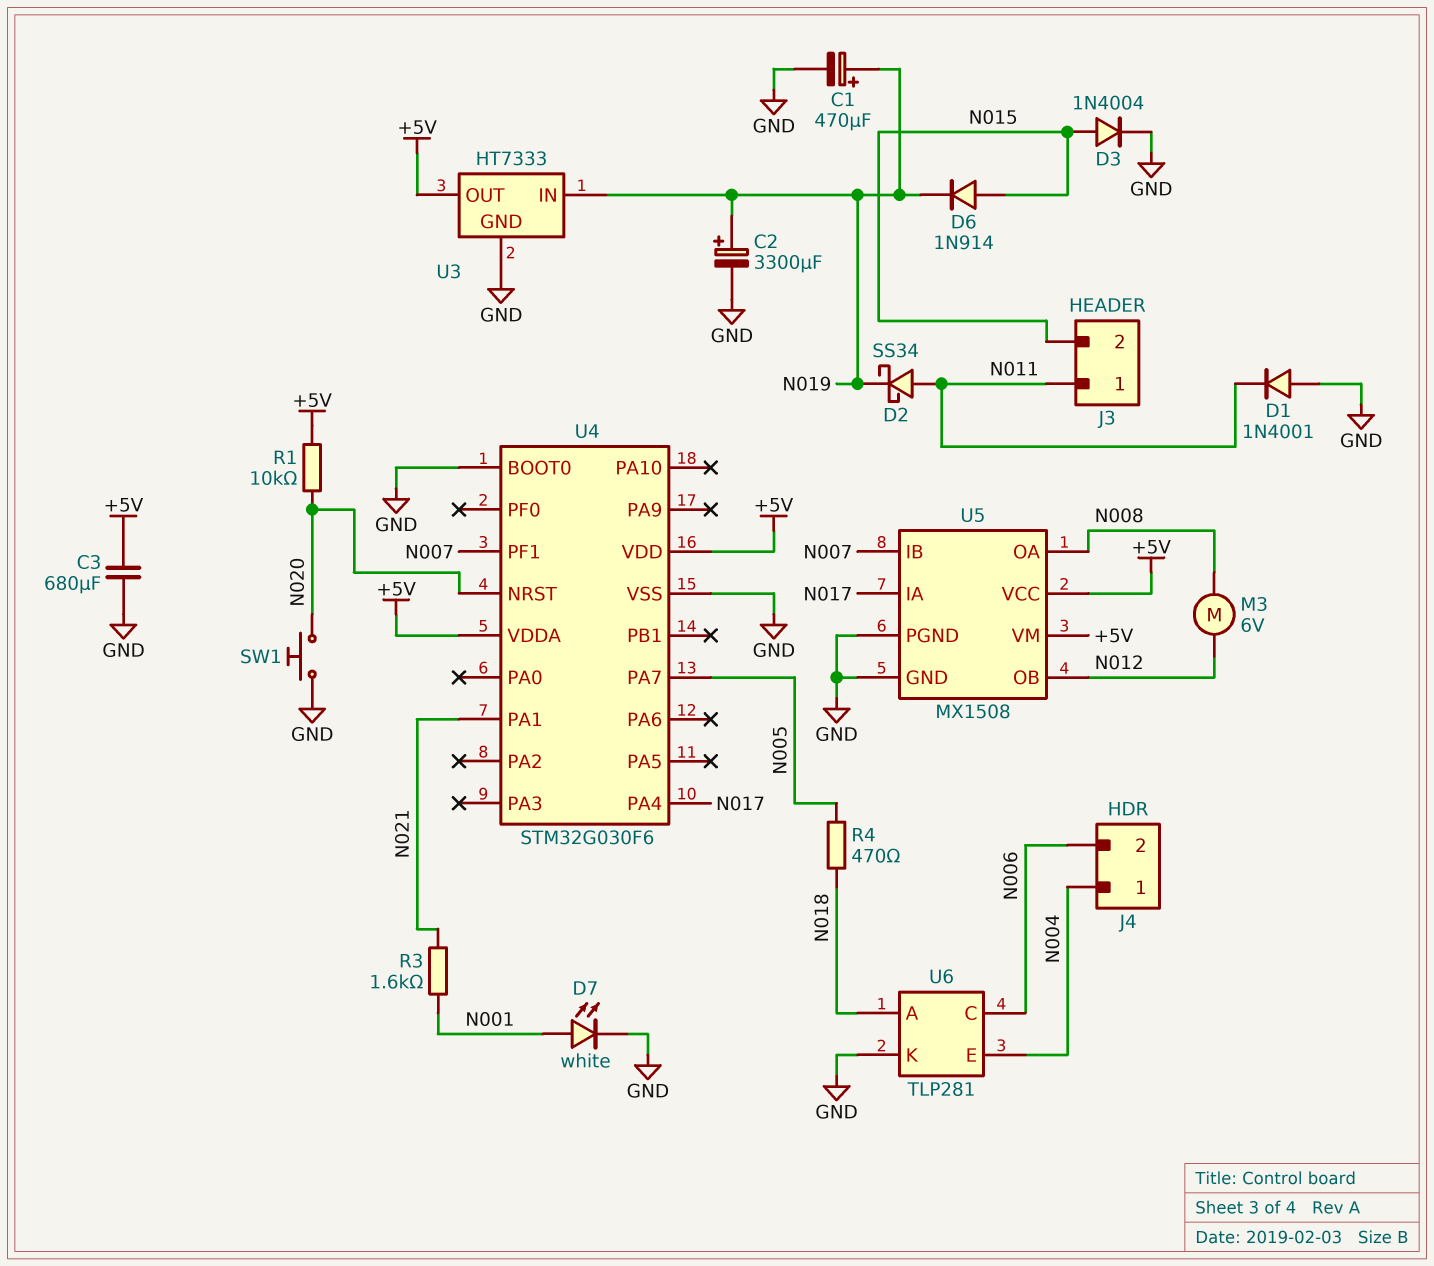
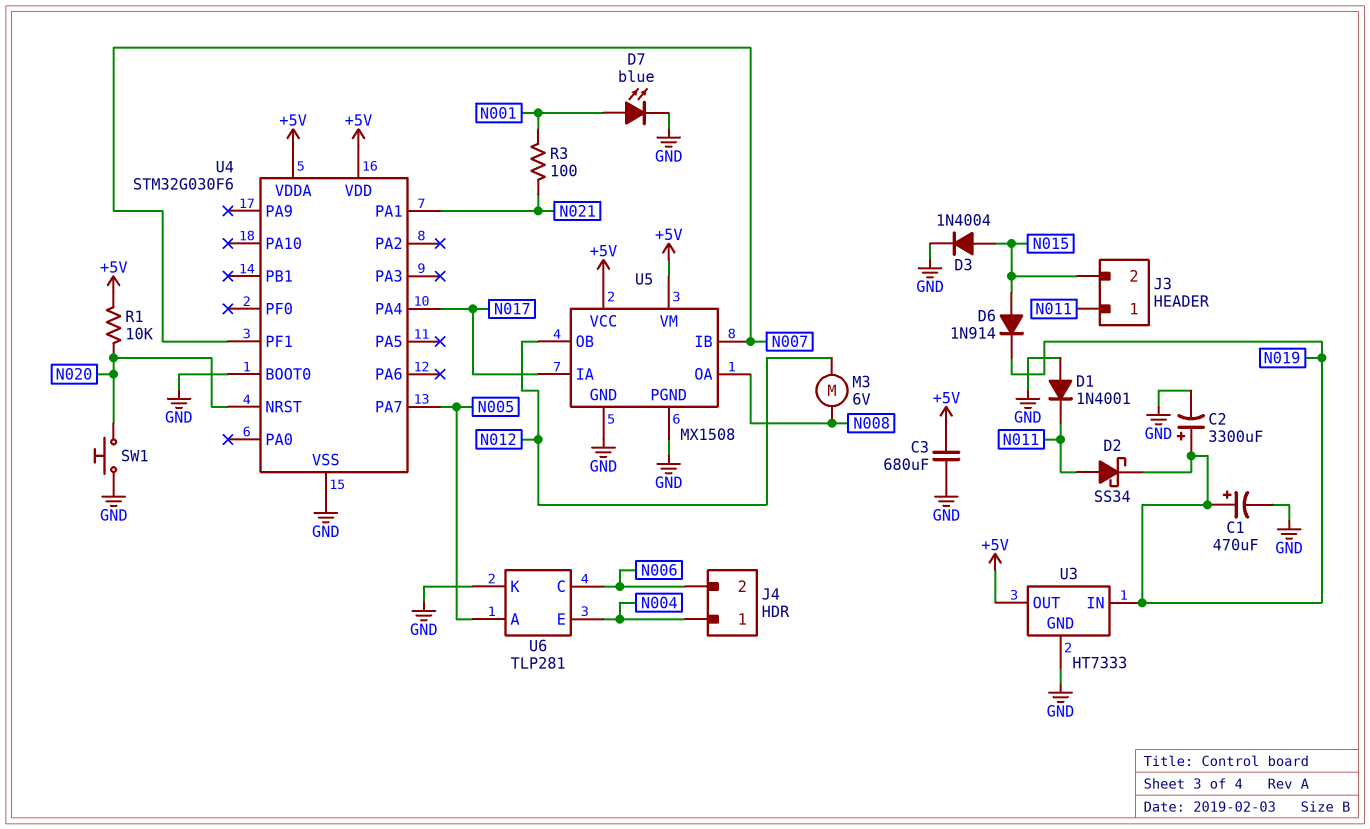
D7: LED white (A N001, K GND) -> LED blue (A N001, K GND)
R3: 1.6k (N001, N021) -> 100 (N001, N021)
R4: 470 (N005, N018) -> none
U6 pin A: N018 -> N005

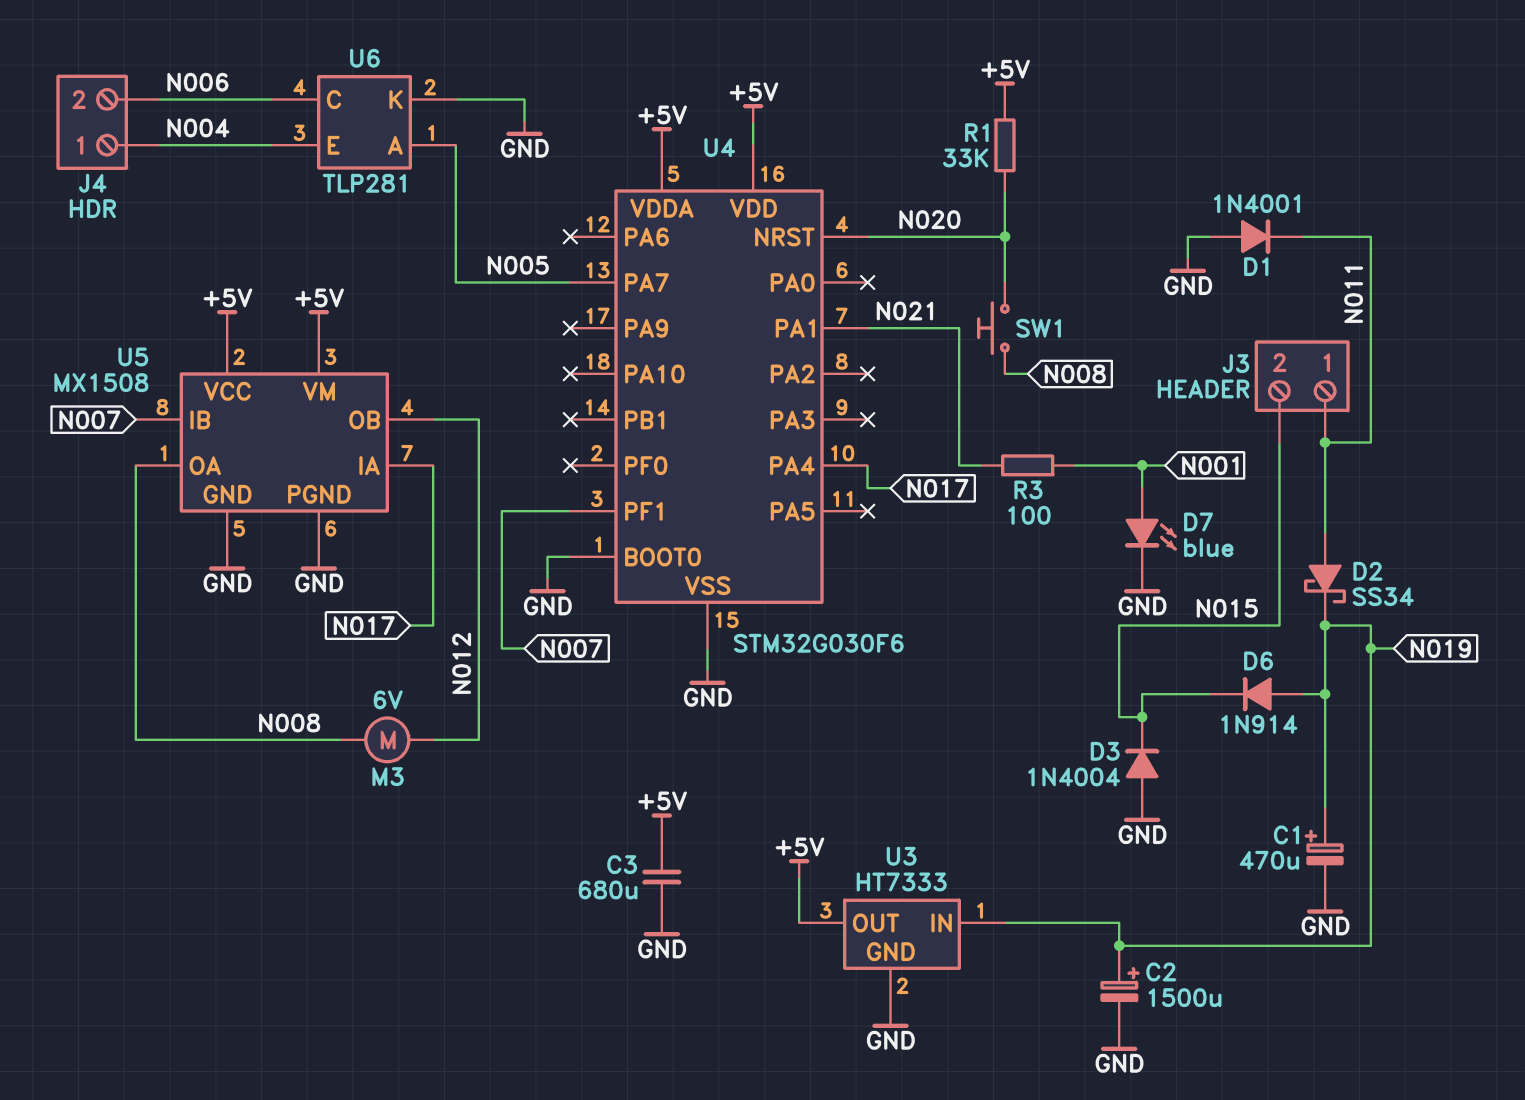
C2: 3300uF (plus N019, minus GND) -> 1500uF (plus N019, minus GND)
D3: diode 1N4004 (A N015, K GND) -> diode 1N4004 (A GND, K N015)
D6: diode 1N914 (A N015, K N019) -> diode 1N914 (A N019, K N015)
R1: 10k (+5V, N020) -> 33k (+5V, N020)
SW1: button (GND, N020) -> button (N008, N020)

